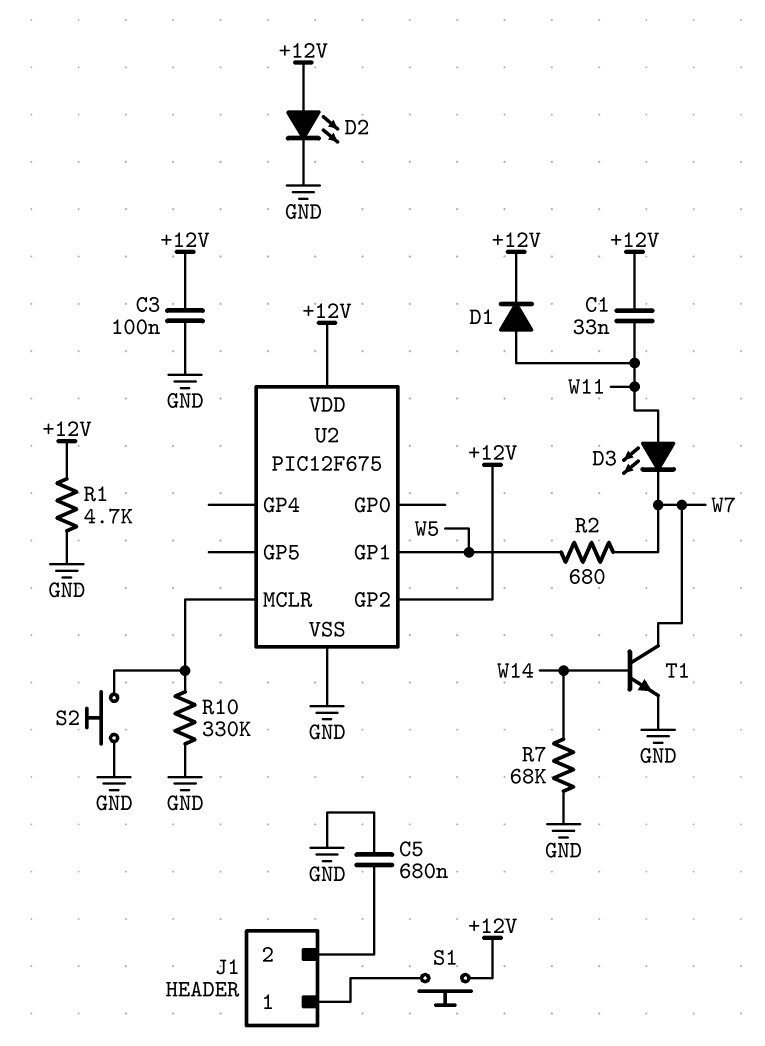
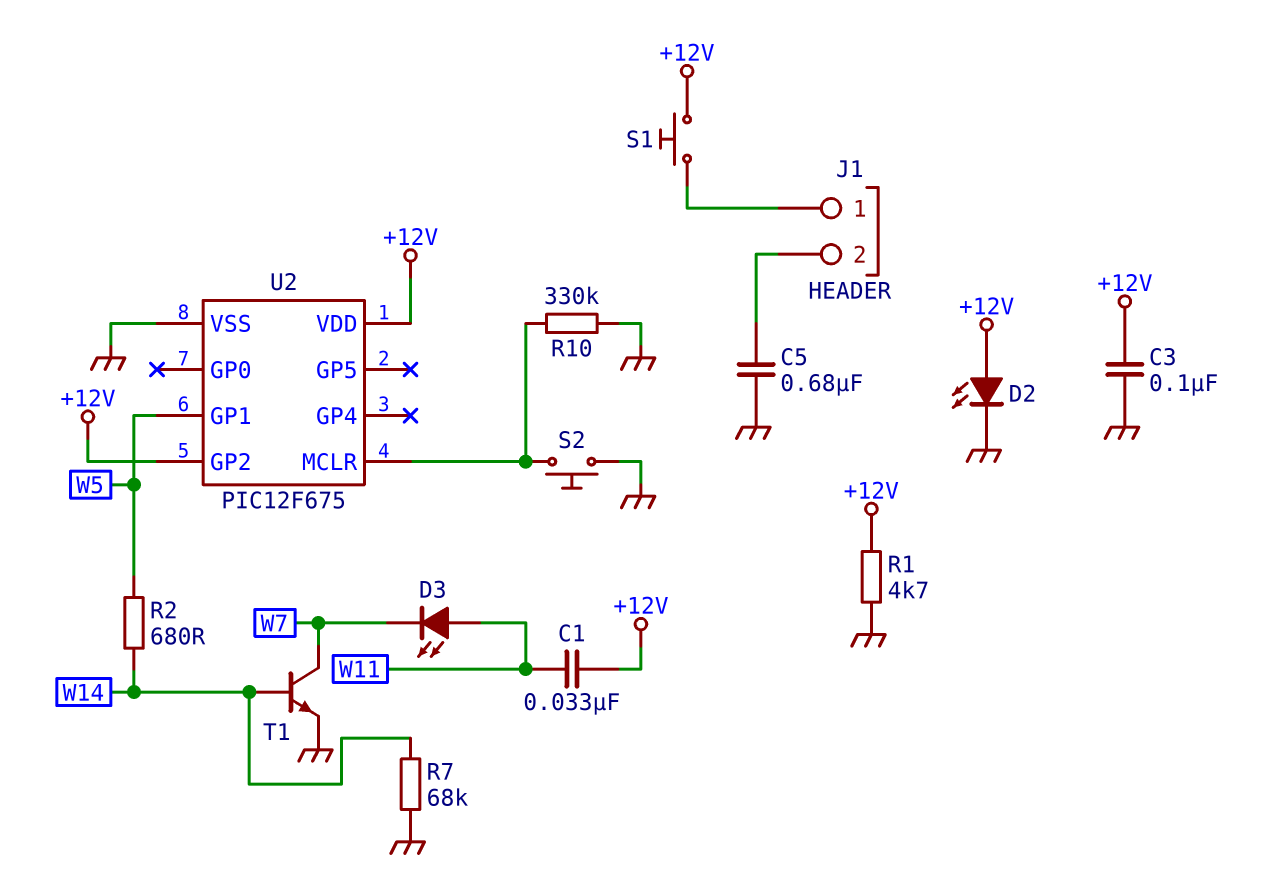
D1: diode (A W11, K +12V) -> none
R2: 680 (W5, W7) -> 680 (W5, W14)

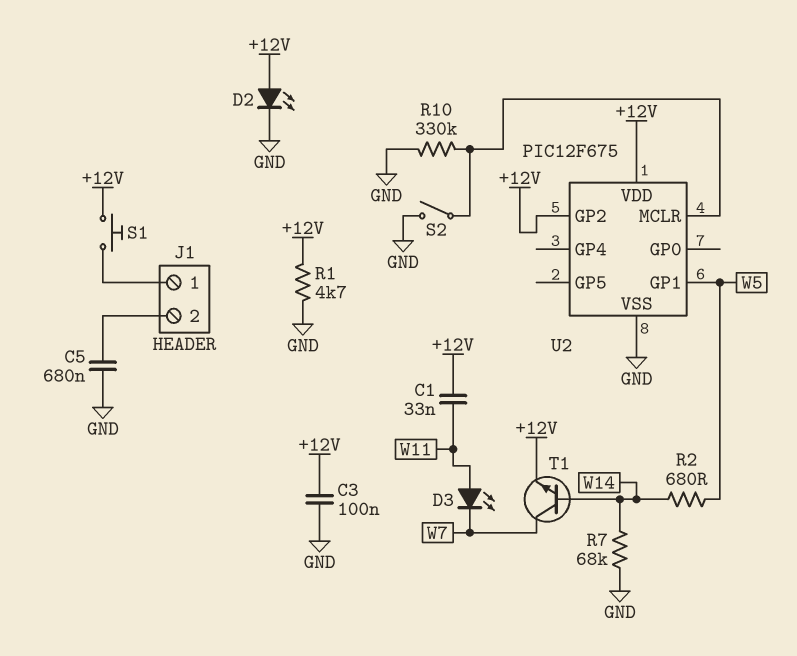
S2: button (GND, U2/MCLR) -> switch (GND, U2/MCLR)
T1: NPN (B W14, C W7, E GND) -> NPN (B W14, C W7, E +12V)

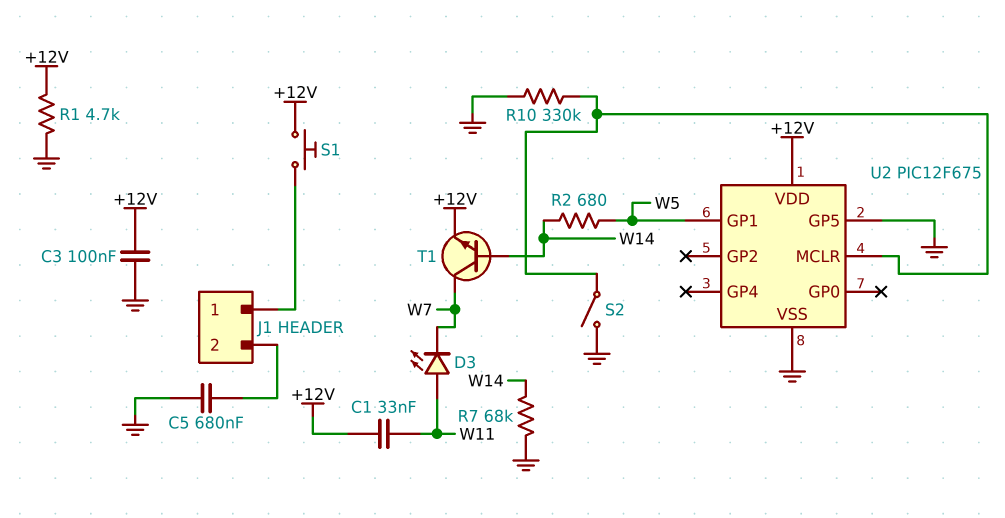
D2: LED (A +12V, K GND) -> none
U2 pin GP2: +12V -> none
U2 pin GP5: none -> GND

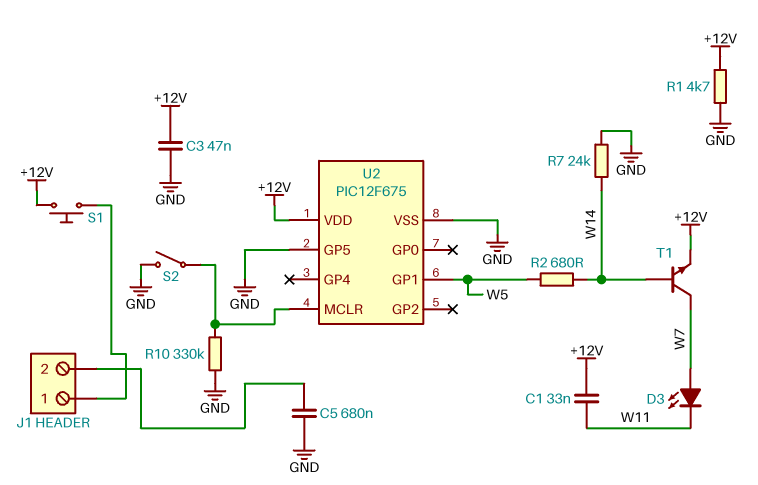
C3: 100nF (+12V, GND) -> 47nF (+12V, GND)
D3: LED (A W11, K W7) -> LED (A W7, K W11)
R7: 68k (GND, W14) -> 24k (GND, W14)

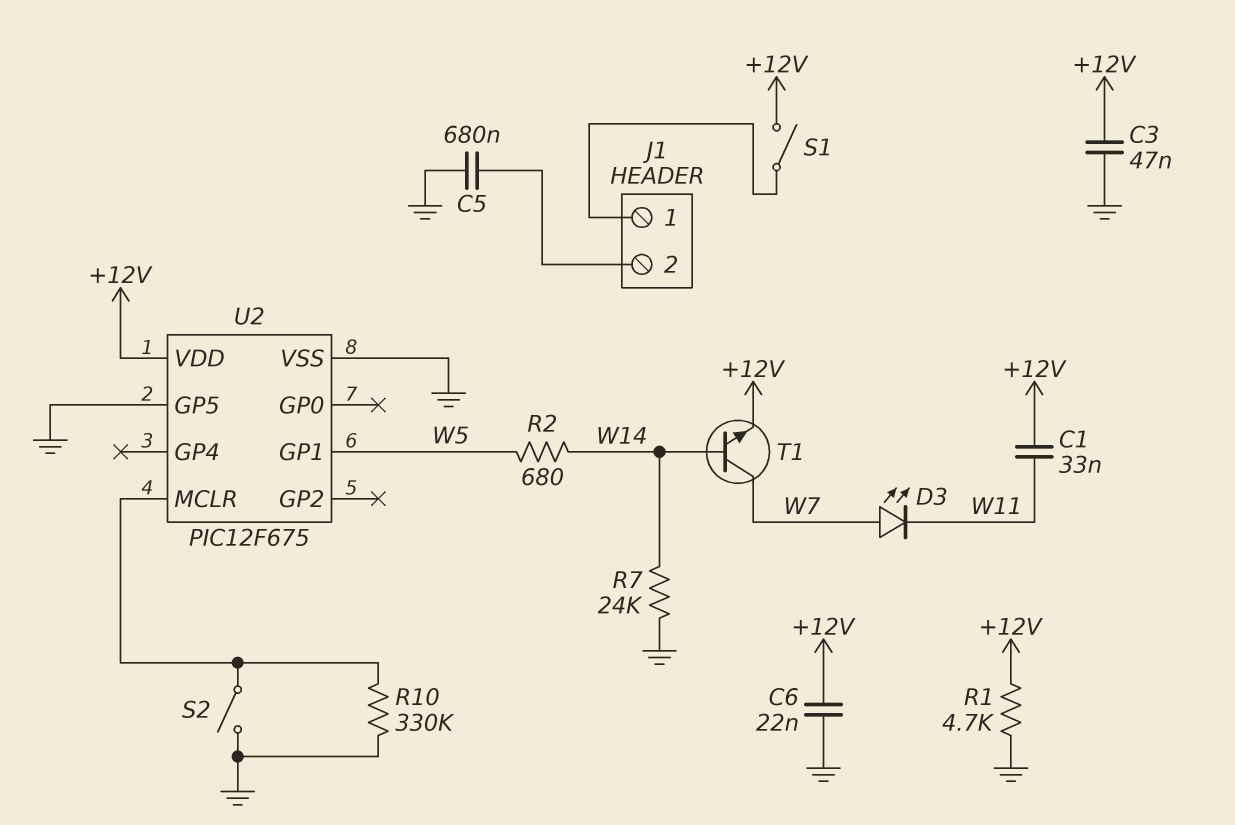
C6: none -> 22nF (+12V, GND)
S1: button (+12V, J1/1) -> switch (+12V, J1/1)

